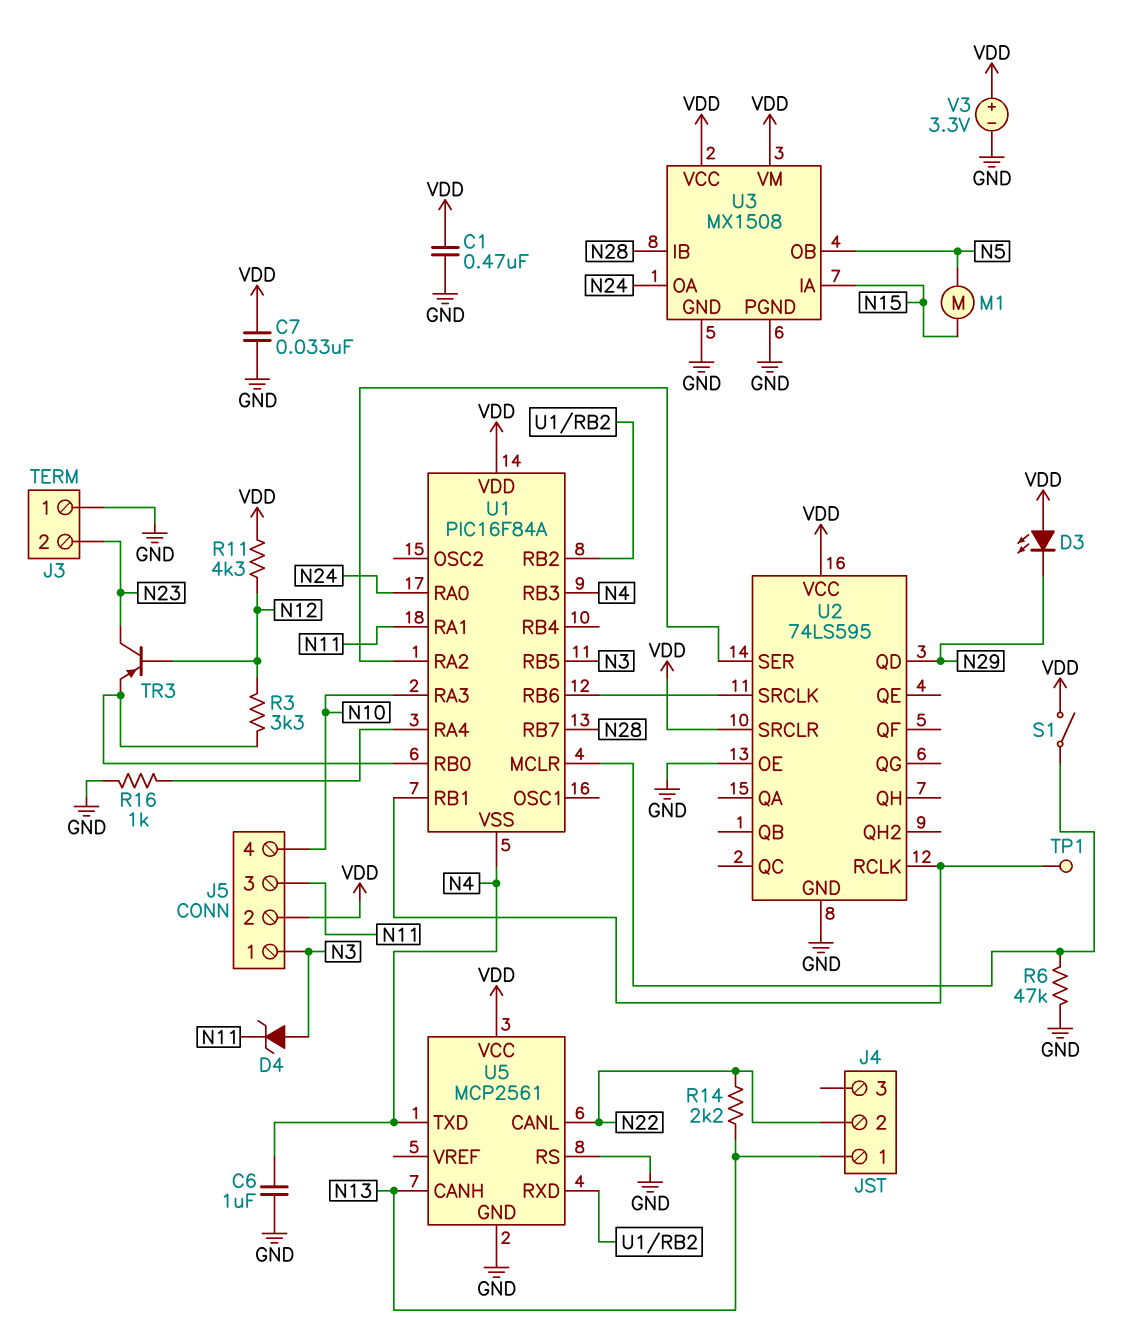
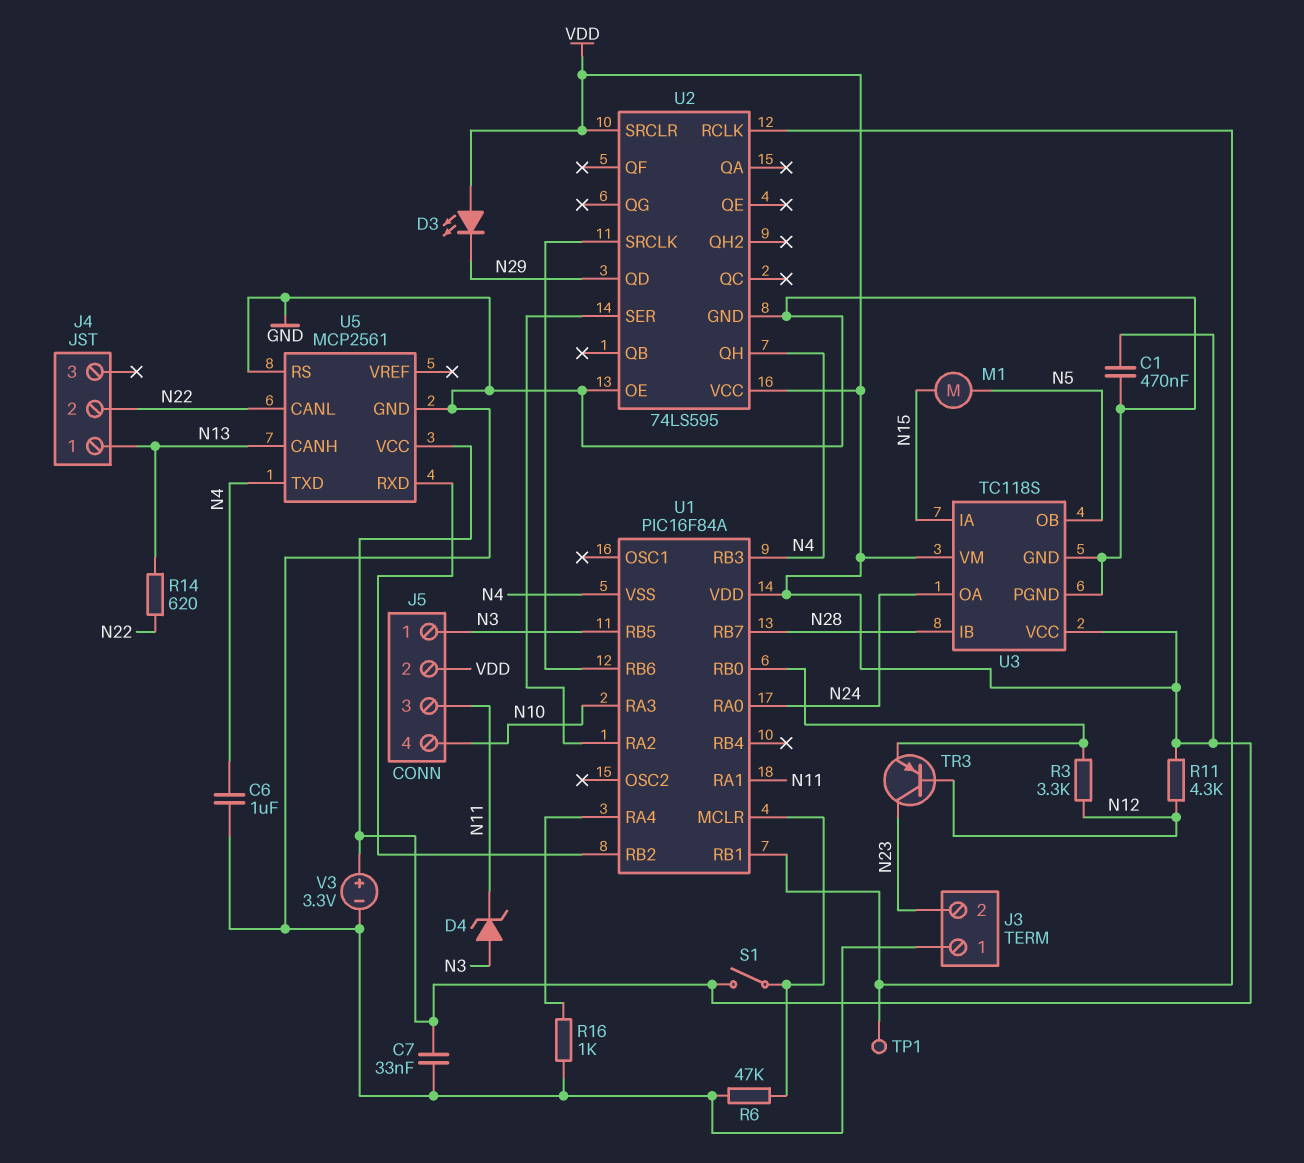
R14: 2.2k (N13, N22) -> 620 (N13, N22)
U2 pin QH: none -> N4
U3: MX1508 -> TC118S

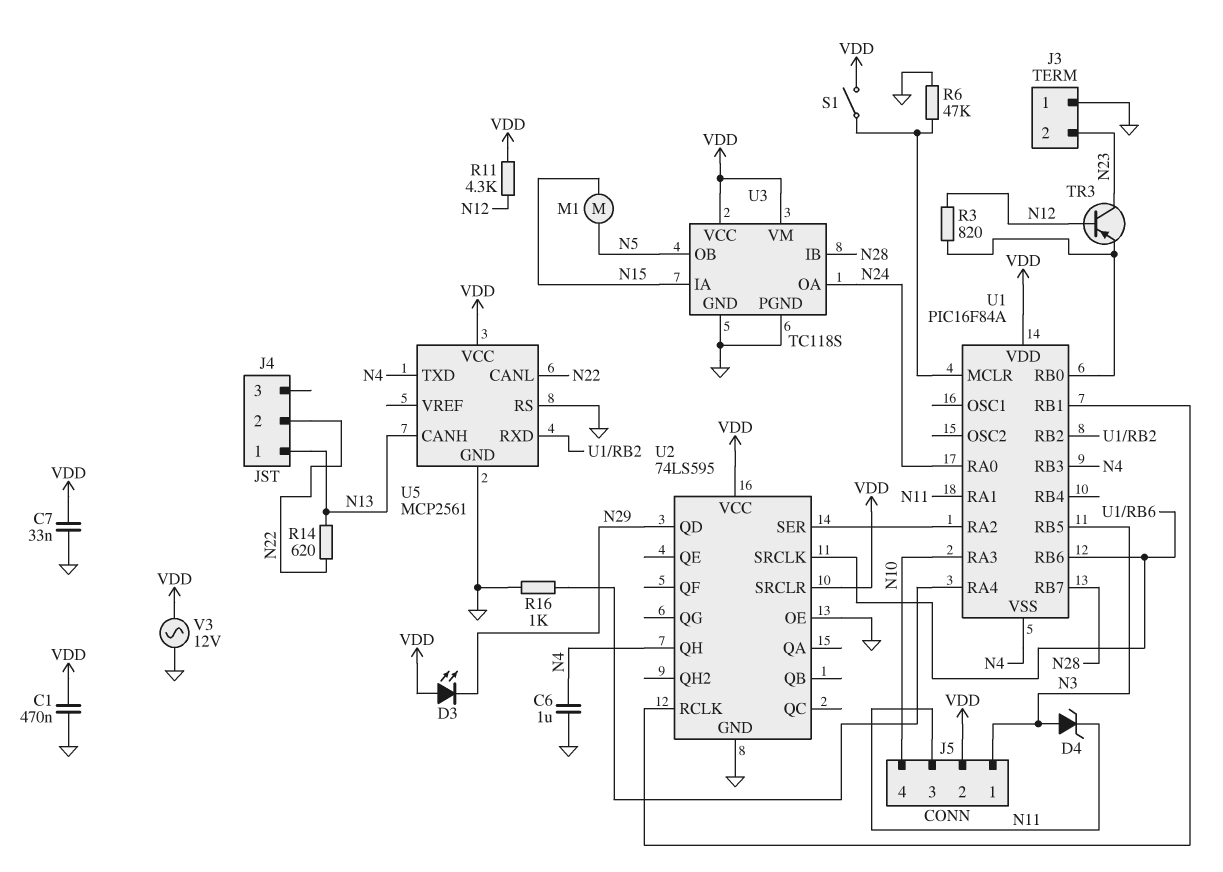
R3: 3.3k (N12, U1/RB0) -> 820 (N12, U1/RB0)
TP1: test point (U1/RB1) -> none
V3: 3.3V (plus VDD, minus GND) -> AC 12V (GND, VDD)

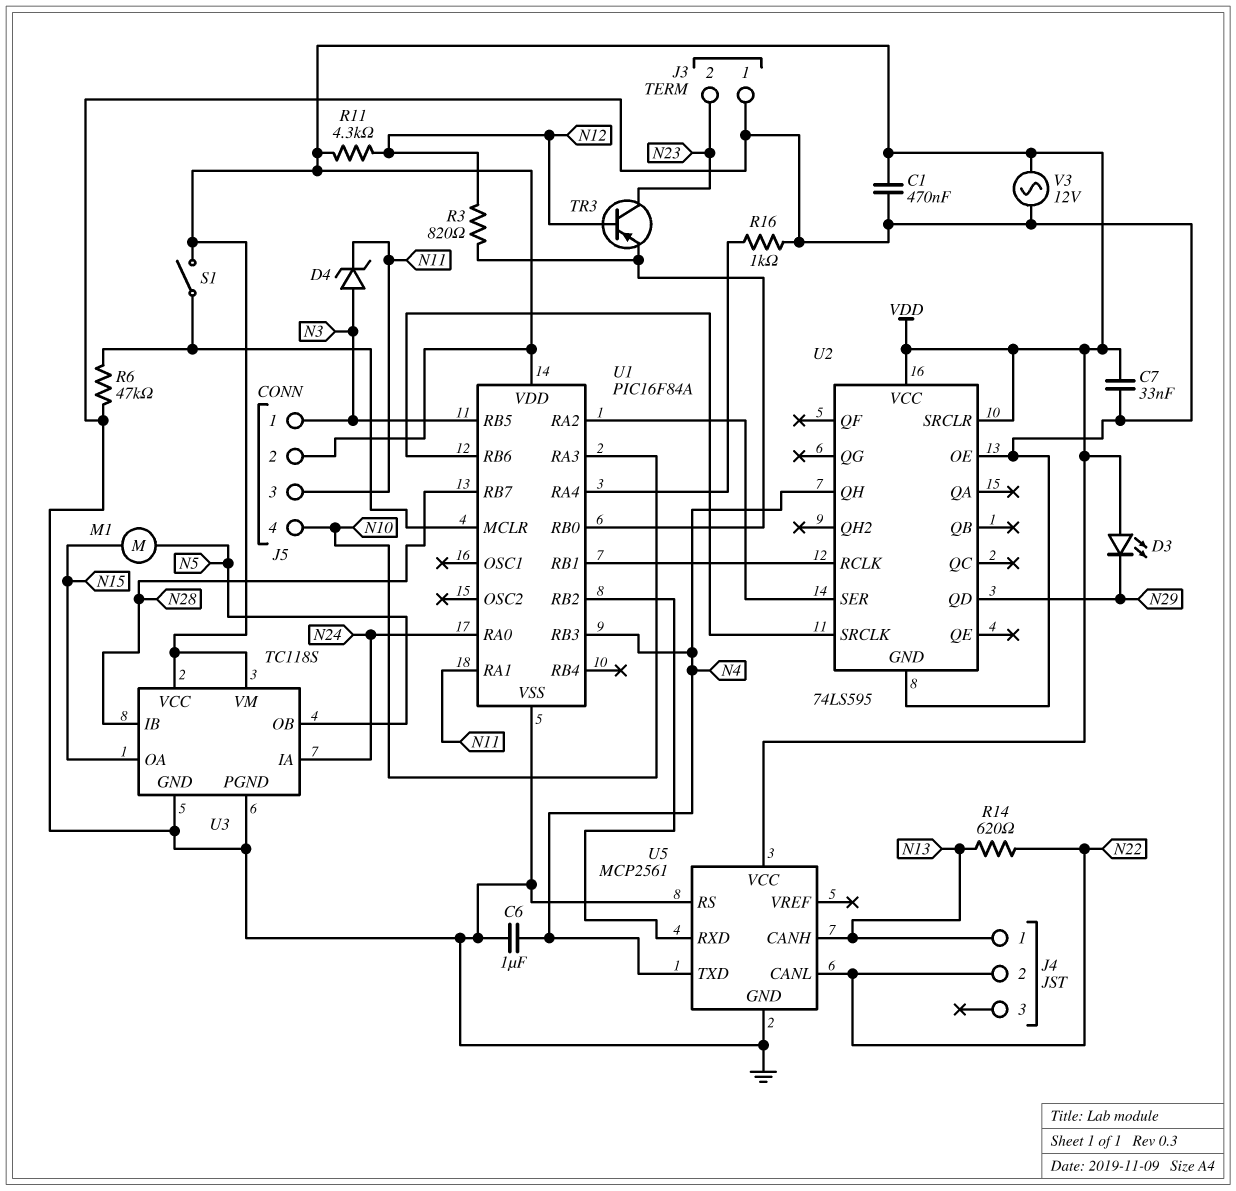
U1 pin VSS: N4 -> GND
U3 pin IA: N15 -> N24
U3 pin OA: N24 -> N15

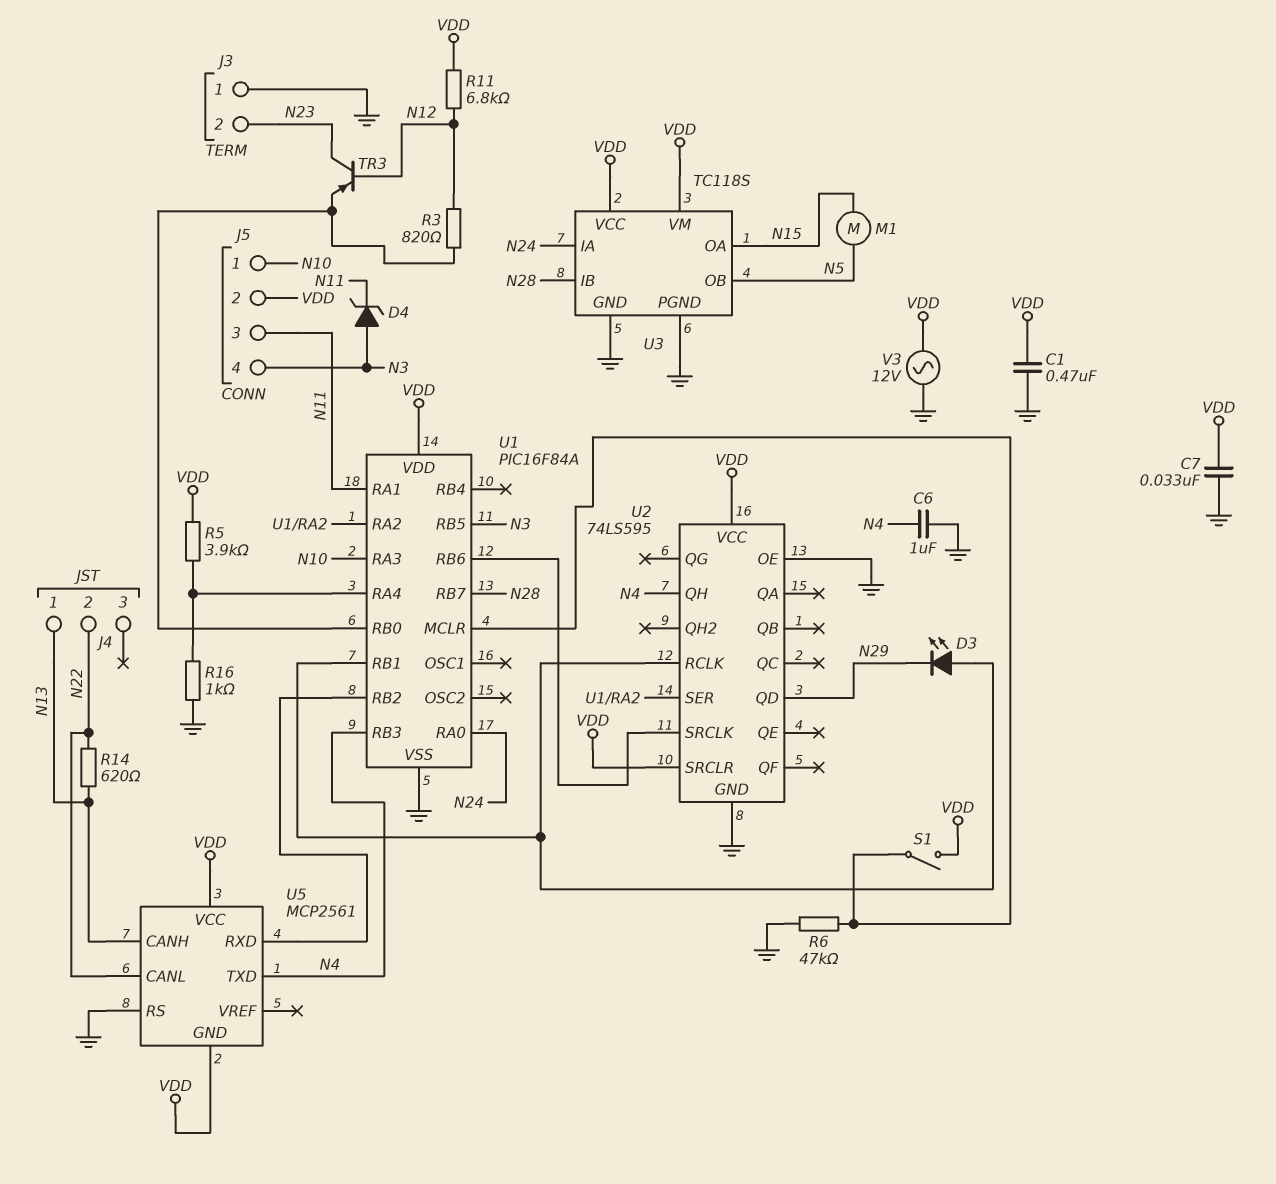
D3: LED (A VDD, K N29) -> LED (A U1/RB1, K N29)
J5 pin 1: N3 -> N10
J5 pin 4: N10 -> N3
R5: none -> 3.9k (U1/RA4, VDD)
R11: 4.3k (N12, VDD) -> 6.8k (N12, VDD)
U5 pin GND: GND -> VDD

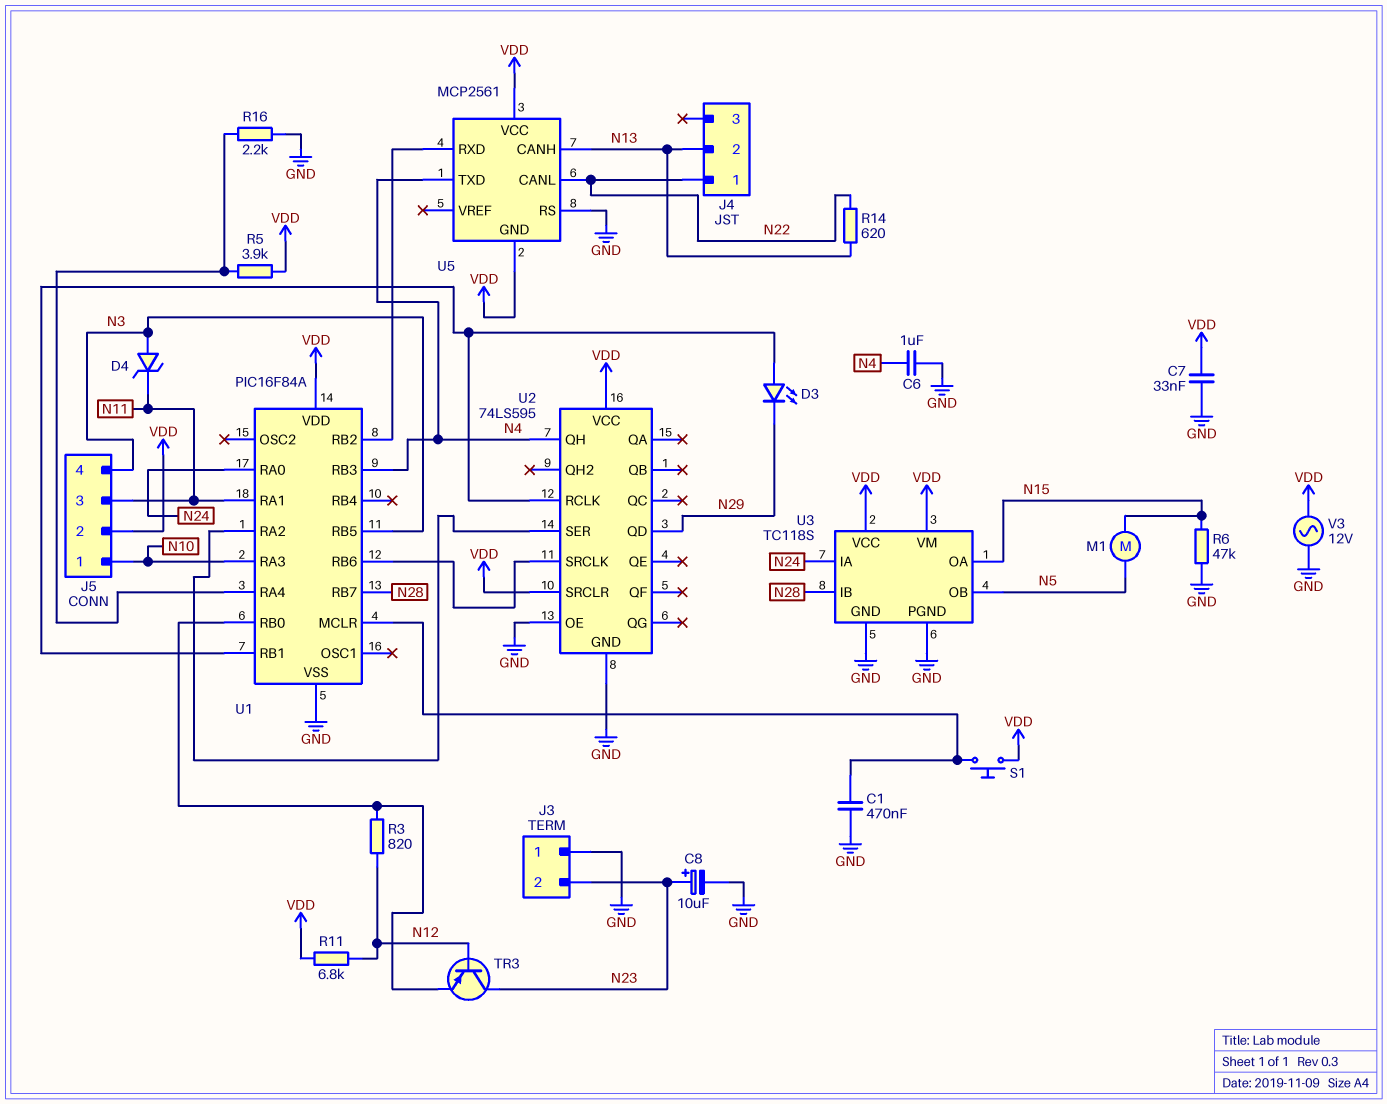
C1: 470nF (GND, VDD) -> 470nF (GND, U1/MCLR)
C8: none -> 10uF (plus N23, minus GND)
J4 pin 1: N13 -> N22
J4 pin 2: N22 -> N13
R6: 47k (GND, U1/MCLR) -> 47k (GND, N15)
R16: 1k (GND, U1/RA4) -> 2.2k (GND, U1/RA4)
S1: switch (U1/MCLR, VDD) -> button (U1/MCLR, VDD)

